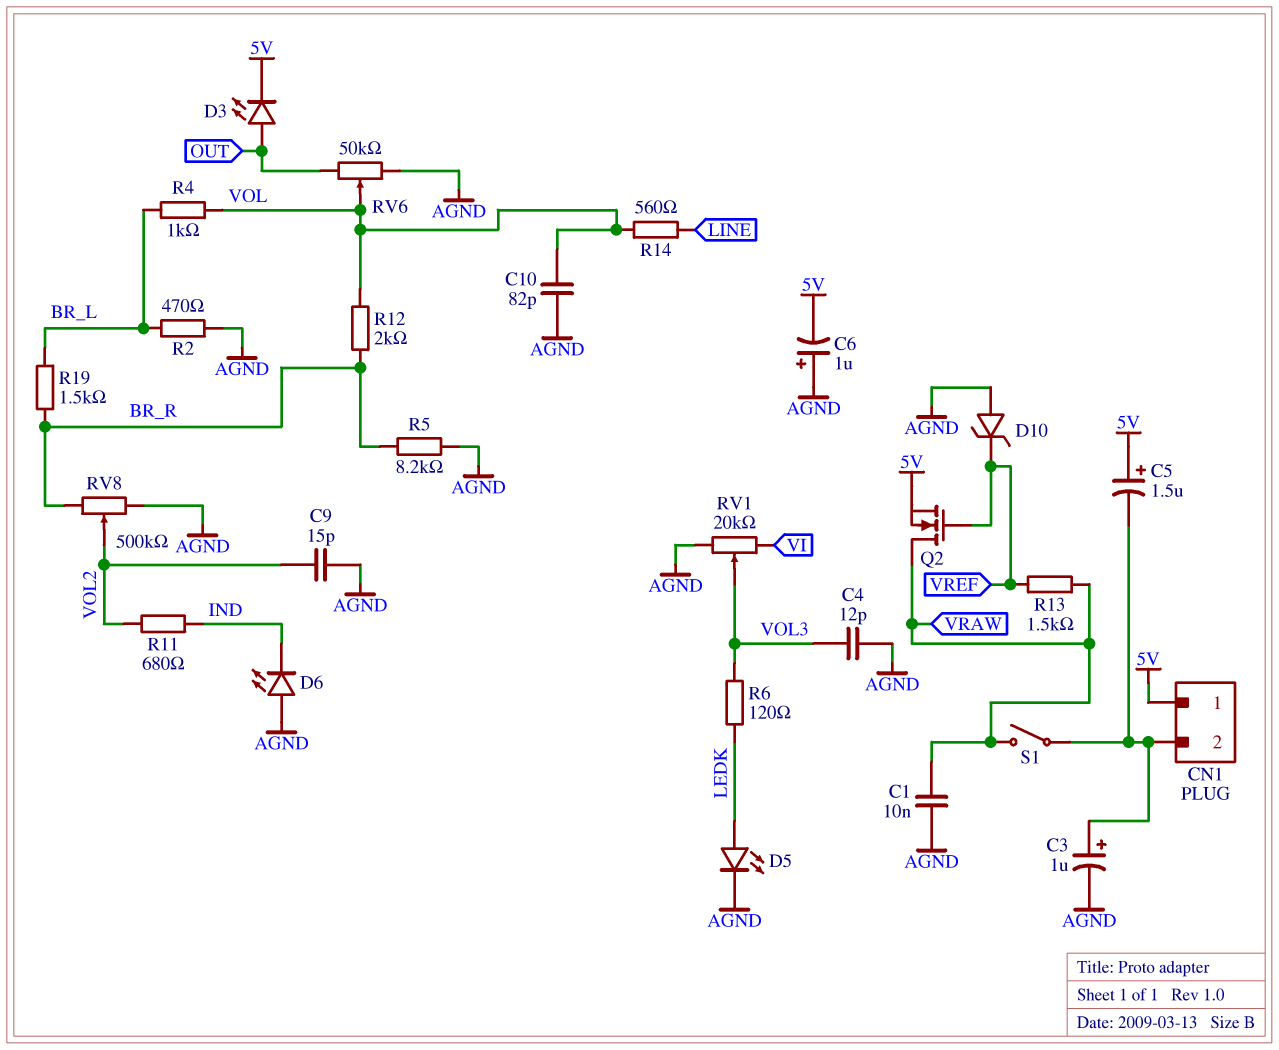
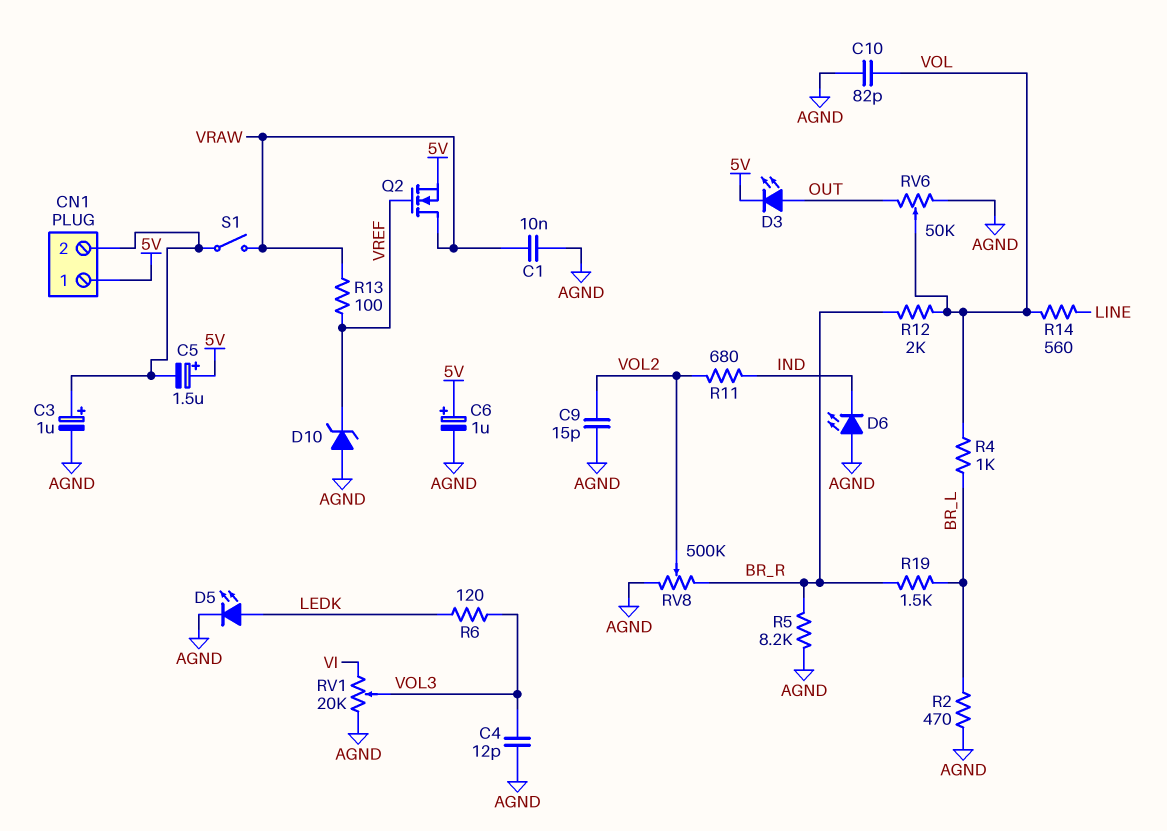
C6: 1uF (plus AGND, minus 5V) -> 1uF (plus 5V, minus AGND)
R13: 1.5k (VRAW, VREF) -> 100 (VRAW, VREF)

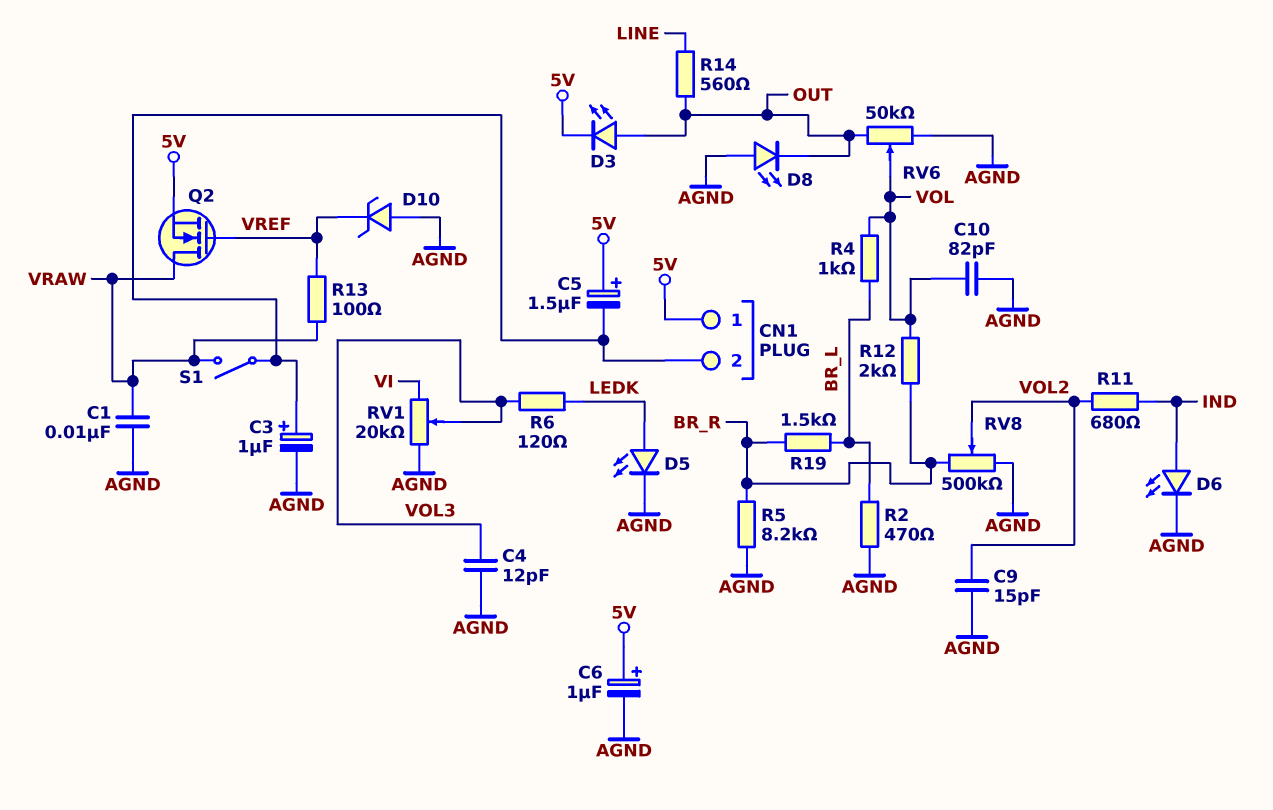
D6: LED (A AGND, K IND) -> LED (A IND, K AGND)
D8: none -> LED (A AGND, K OUT)
R14: 560 (LINE, VOL) -> 560 (LINE, OUT)

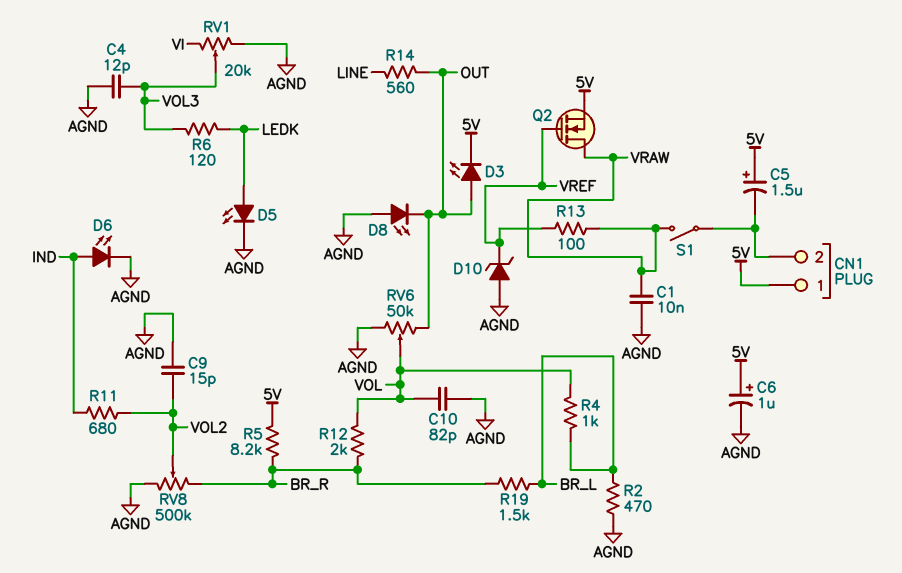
C3: 1uF (plus CN1/2, minus AGND) -> none
R5: 8.2k (AGND, BR_R) -> 8.2k (5V, BR_R)

